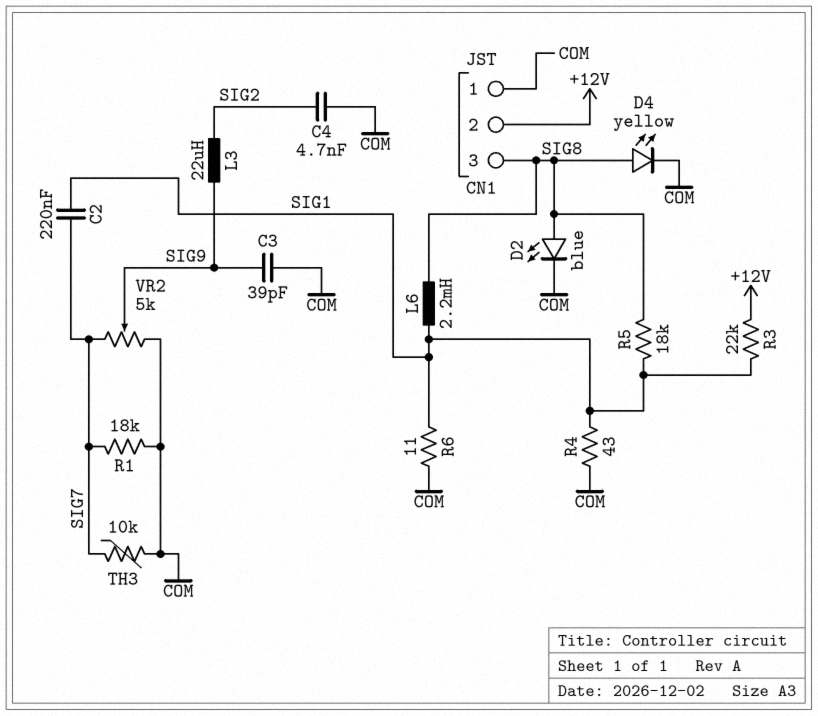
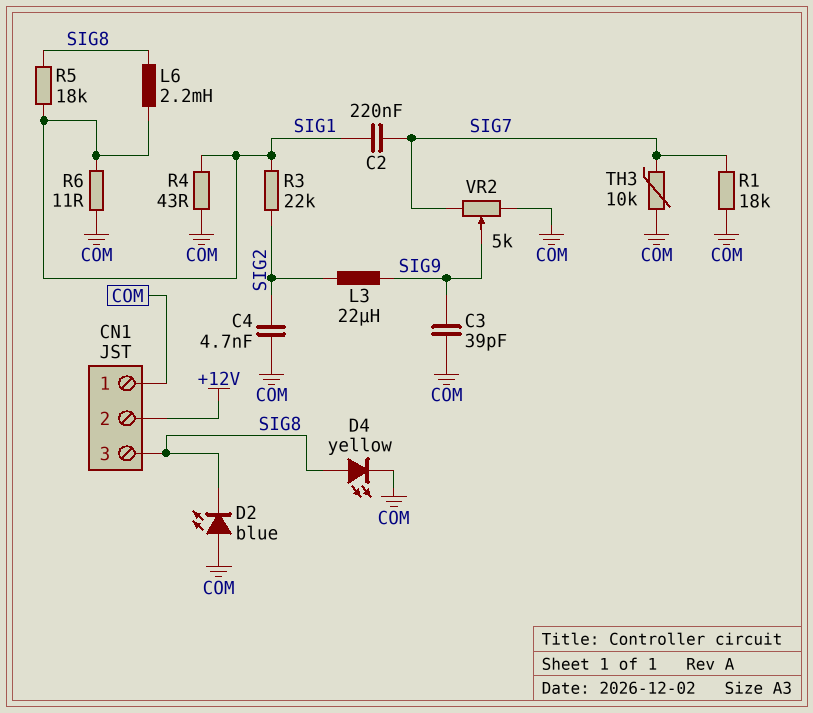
D2: LED blue (A SIG8, K COM) -> LED blue (A COM, K SIG8)
R3: 22k (+12V, SIG1) -> 22k (SIG1, SIG2)

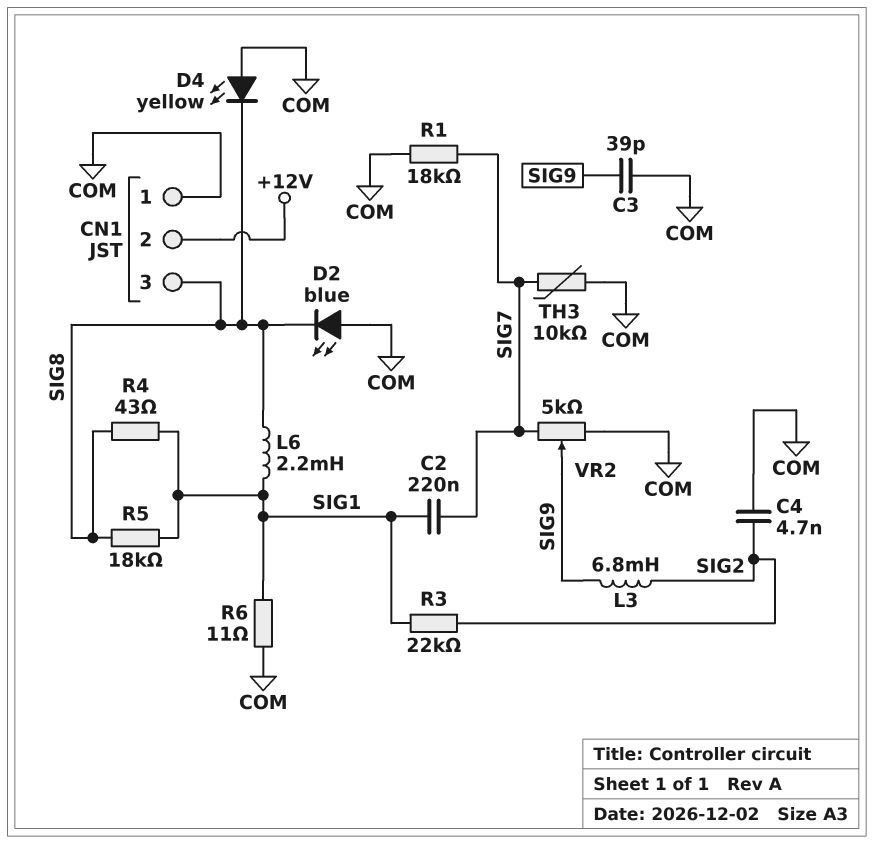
D4: LED yellow (A SIG8, K COM) -> LED yellow (A COM, K SIG8)
L3: 22uH (SIG2, SIG9) -> 6.8mH (SIG2, SIG9)
R4: 43 (COM, SIG1) -> 43 (SIG1, SIG8)

